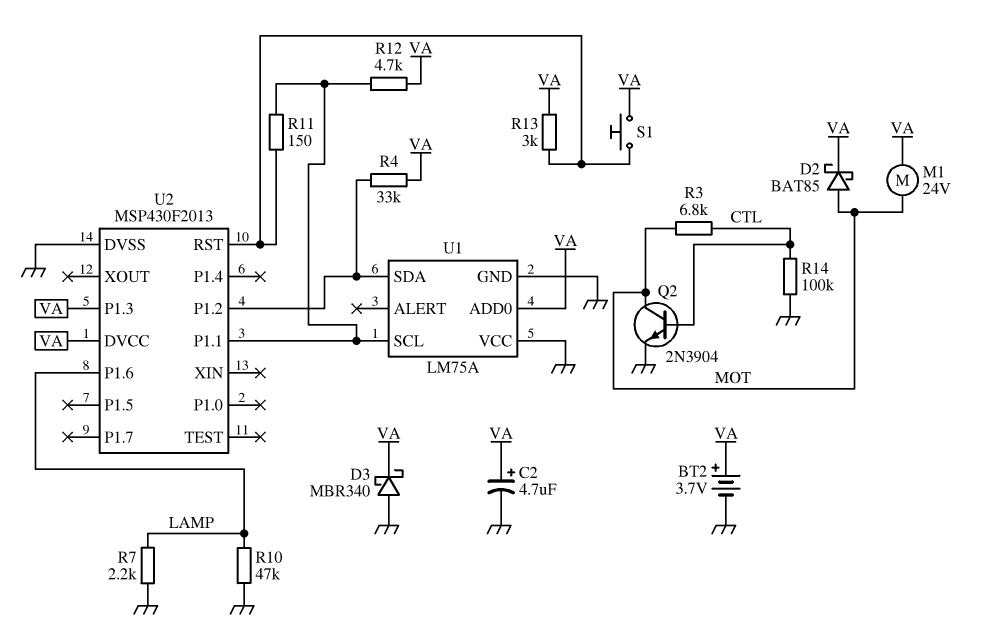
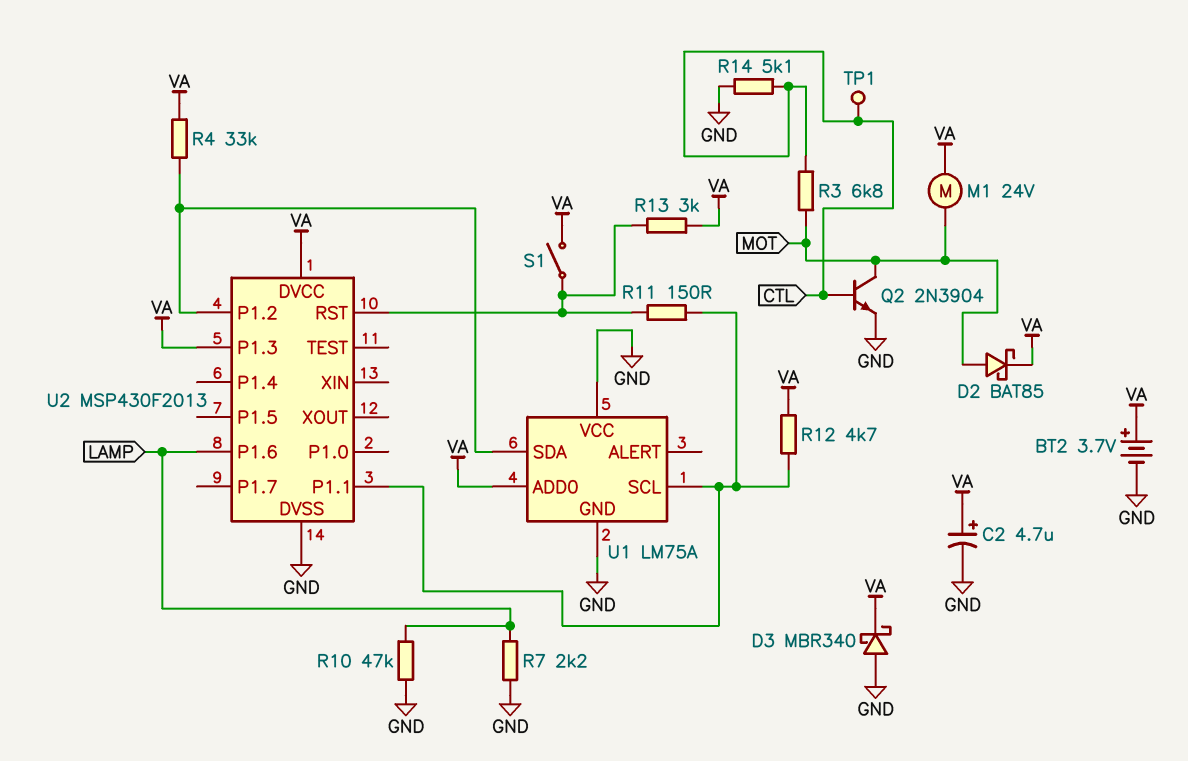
R14: 100k (CTL, GND) -> 5.1k (CTL, GND)
S1: button (U2/RST, VA) -> switch (U2/RST, VA)
TP1: none -> test point (CTL)

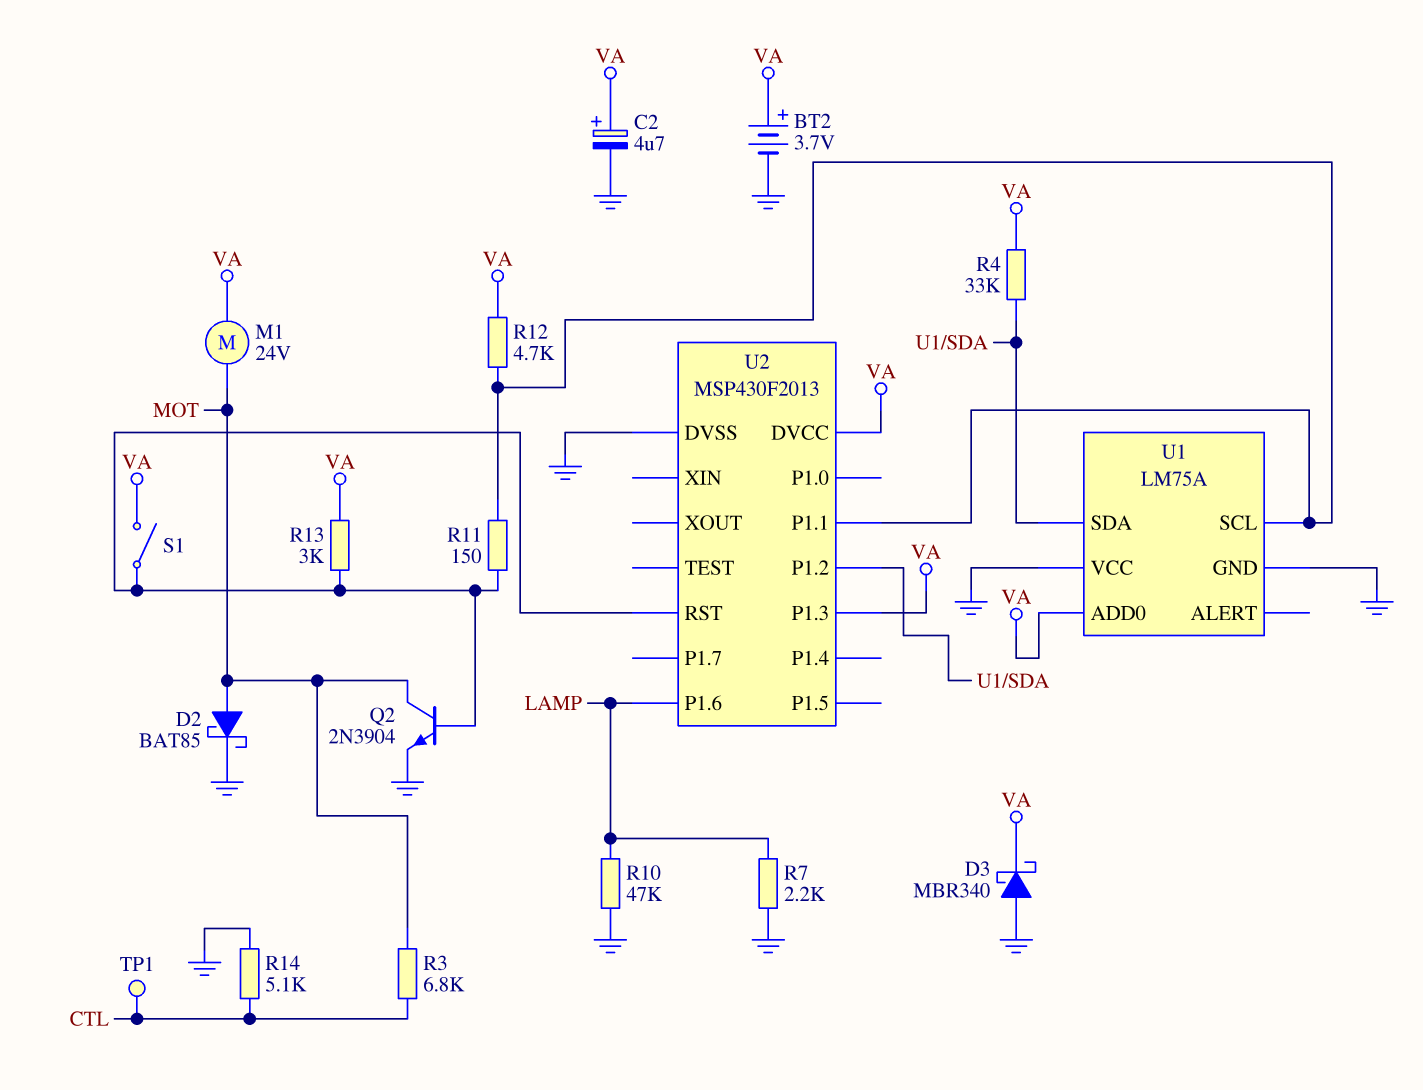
D2: schottky BAT85 (A MOT, K VA) -> schottky BAT85 (A MOT, K GND)
Q2: NPN 2N3904 (B CTL, C MOT, E GND) -> NPN 2N3904 (B U2/RST, C MOT, E GND)

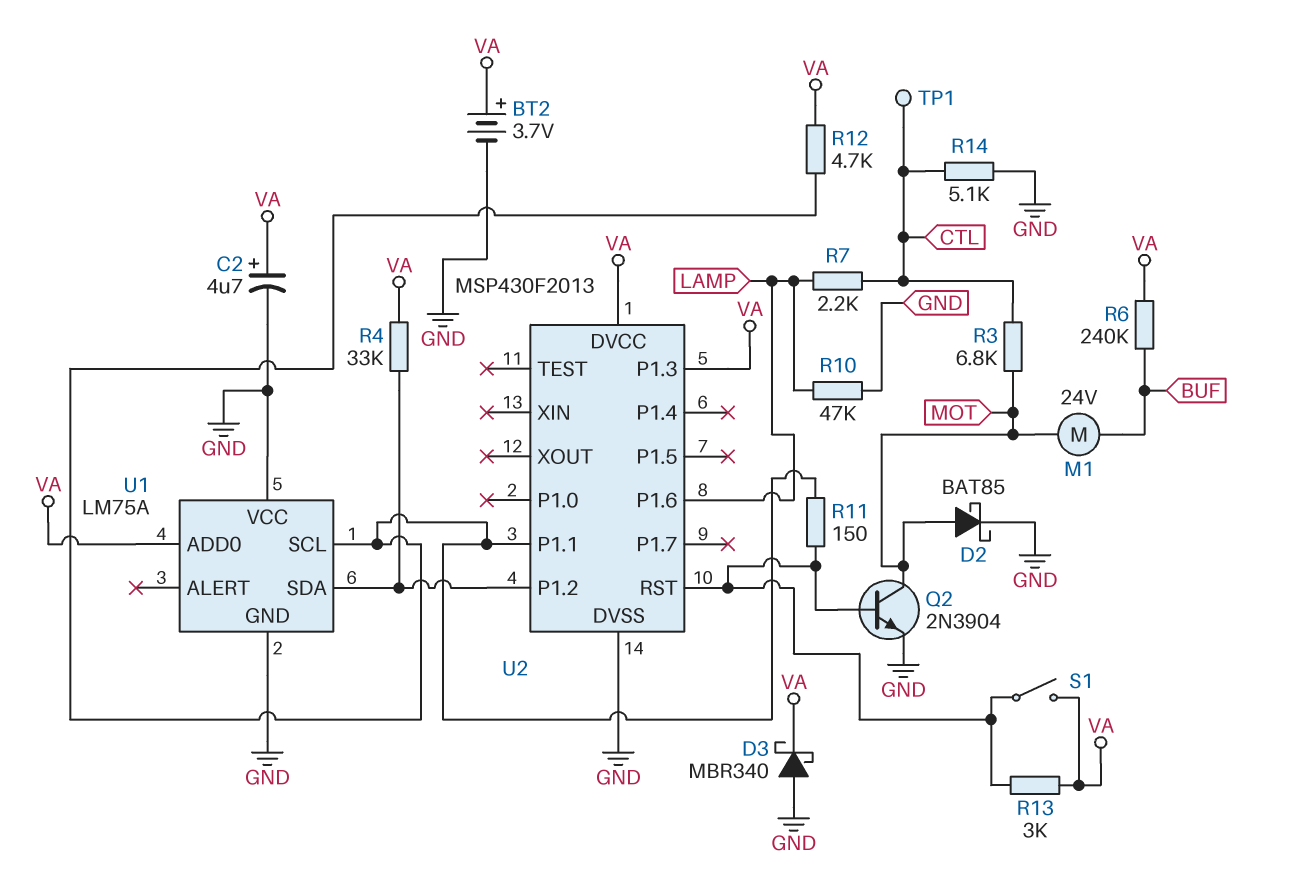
M1: motor 24V (MOT, VA) -> motor 24V (BUF, MOT)
R6: none -> 240k (BUF, VA)
R7: 2.2k (GND, LAMP) -> 2.2k (CTL, LAMP)

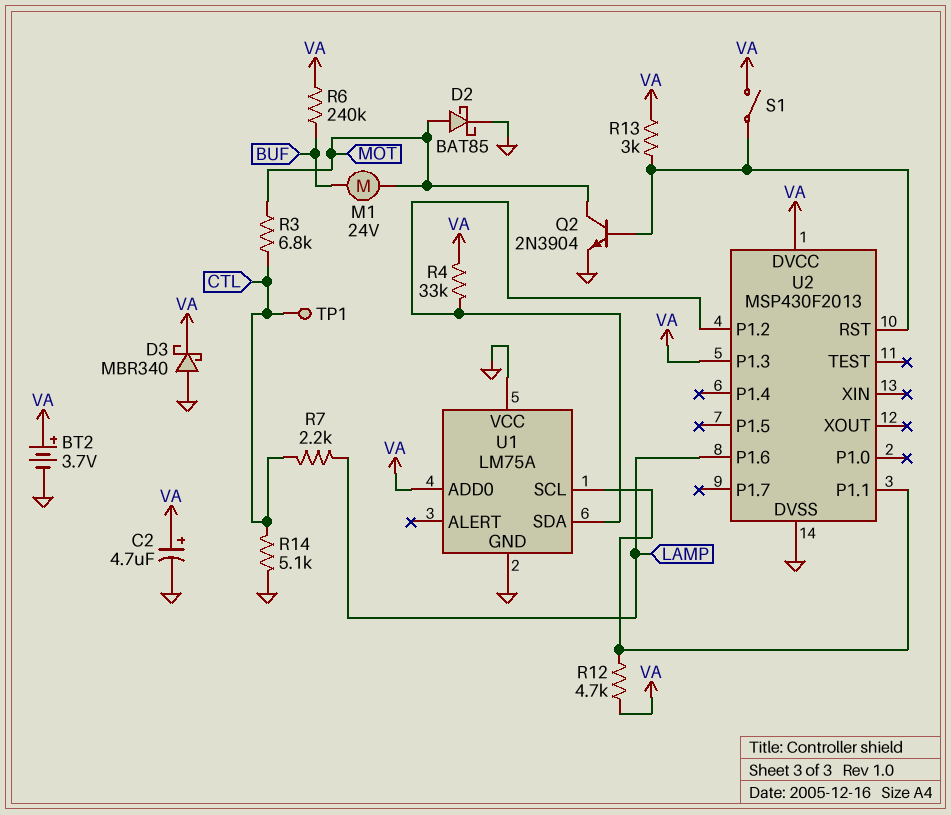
R10: 47k (GND, LAMP) -> none
R11: 150 (U1/SCL, U2/RST) -> none

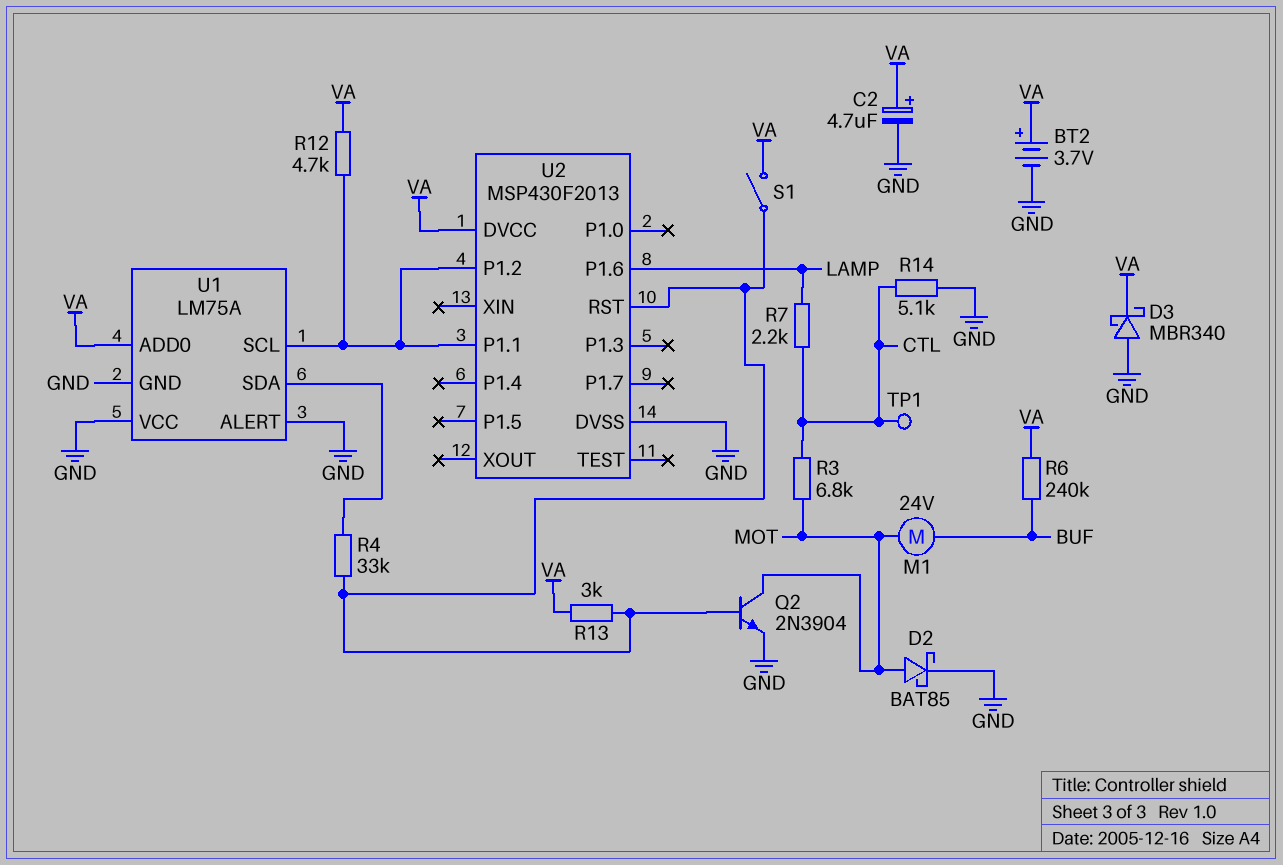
R4: 33k (U1/SDA, VA) -> 33k (U1/SDA, U2/RST)
U1 pin ALERT: none -> GND
U2 pin P1.2: U1/SDA -> U1/SCL
U2 pin P1.3: VA -> none

